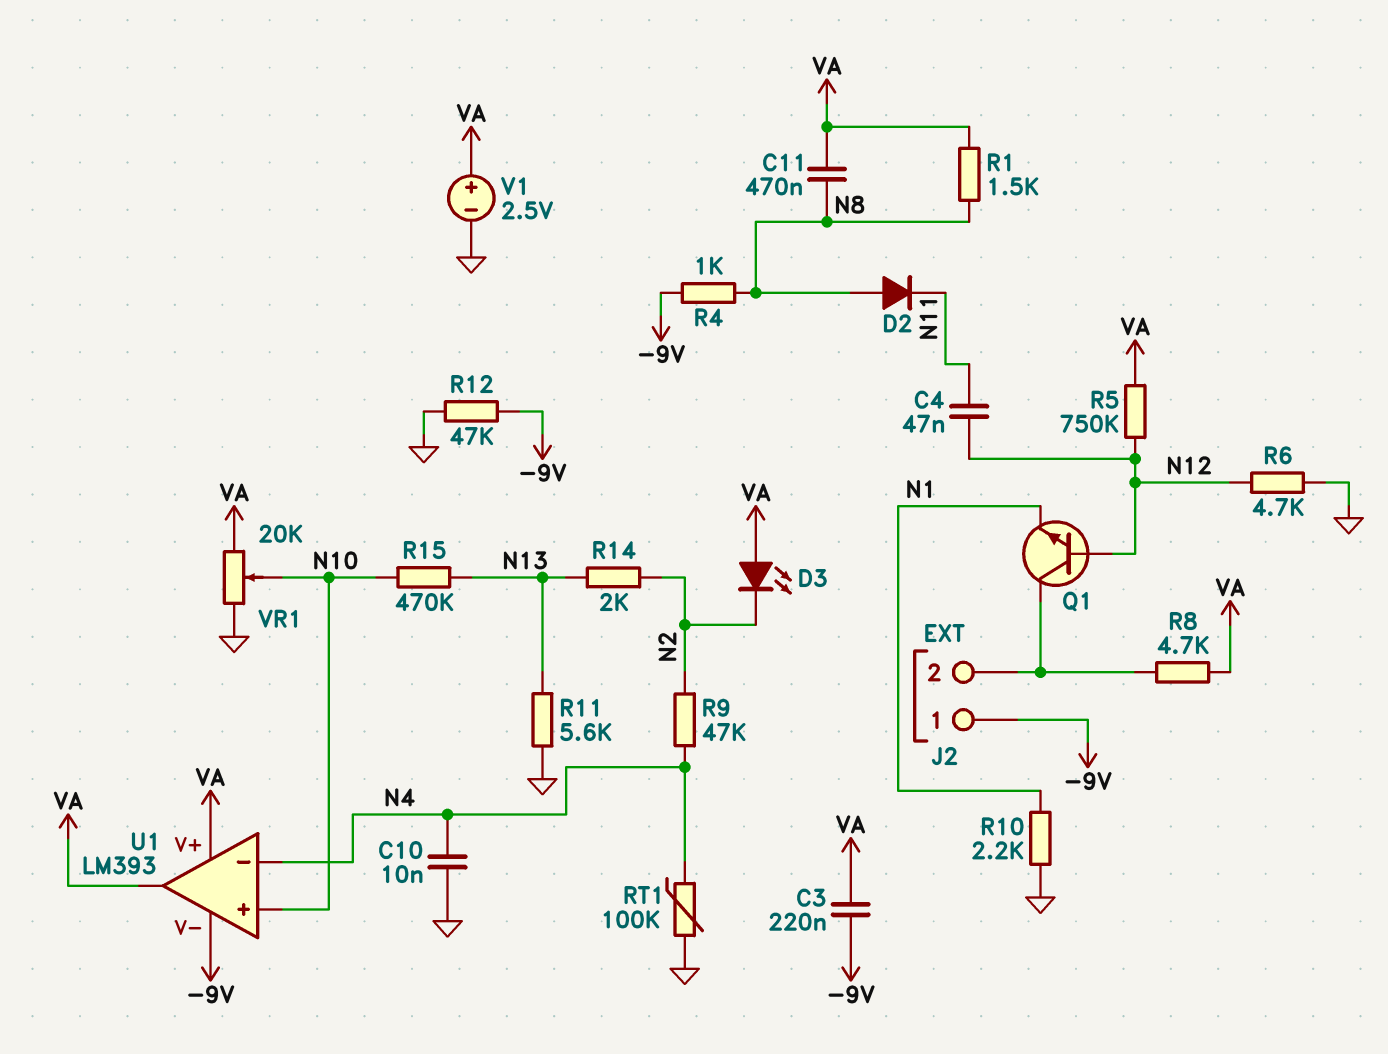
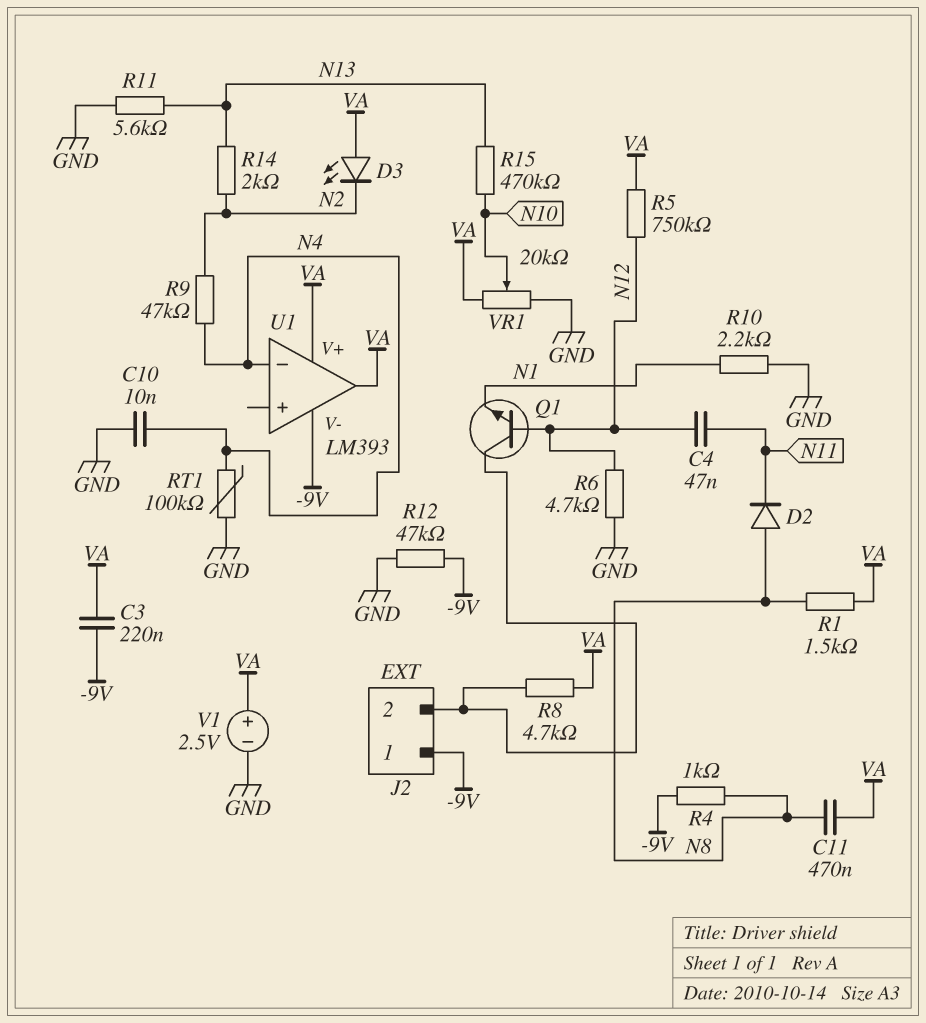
U1 pin in+: N10 -> none

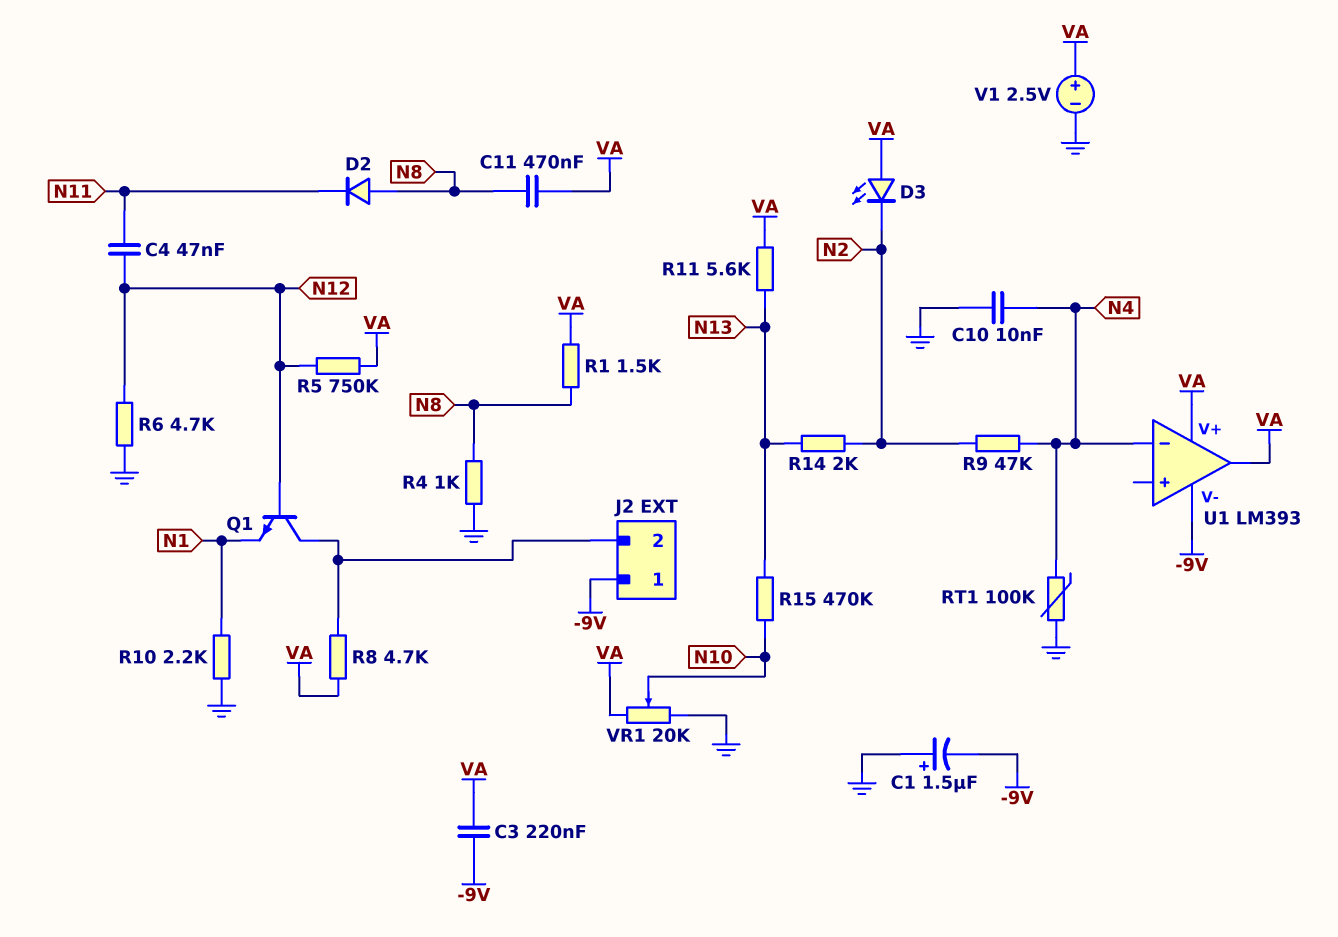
C1: none -> 1.5uF (plus GND, minus -9V)
R4: 1k (-9V, N8) -> 1k (GND, N8)
R11: 5.6k (GND, N13) -> 5.6k (N13, VA)
R12: 47k (-9V, GND) -> none

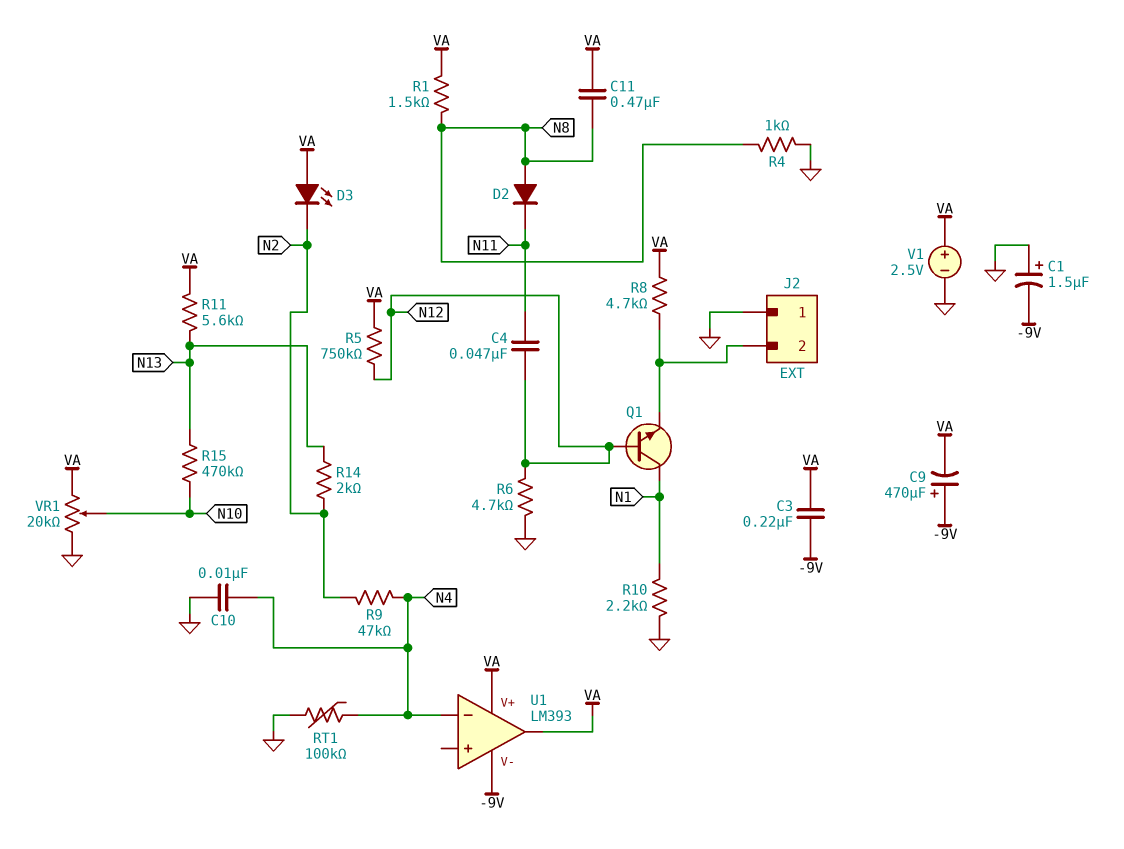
C9: none -> 470uF (plus -9V, minus VA)
J2 pin 1: -9V -> GND
Q1: NPN (B N12, C J2/2, E N1) -> NPN (B N12, C N1, E J2/2)

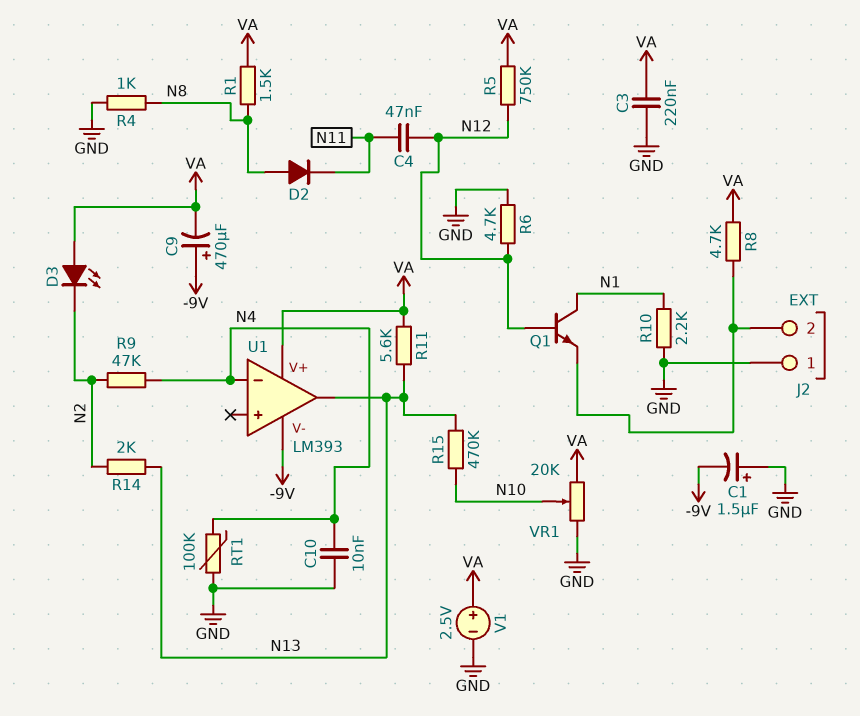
C3: 220nF (-9V, VA) -> 220nF (GND, VA)
C11: 470nF (N8, VA) -> none
U1 pin out: VA -> N13

